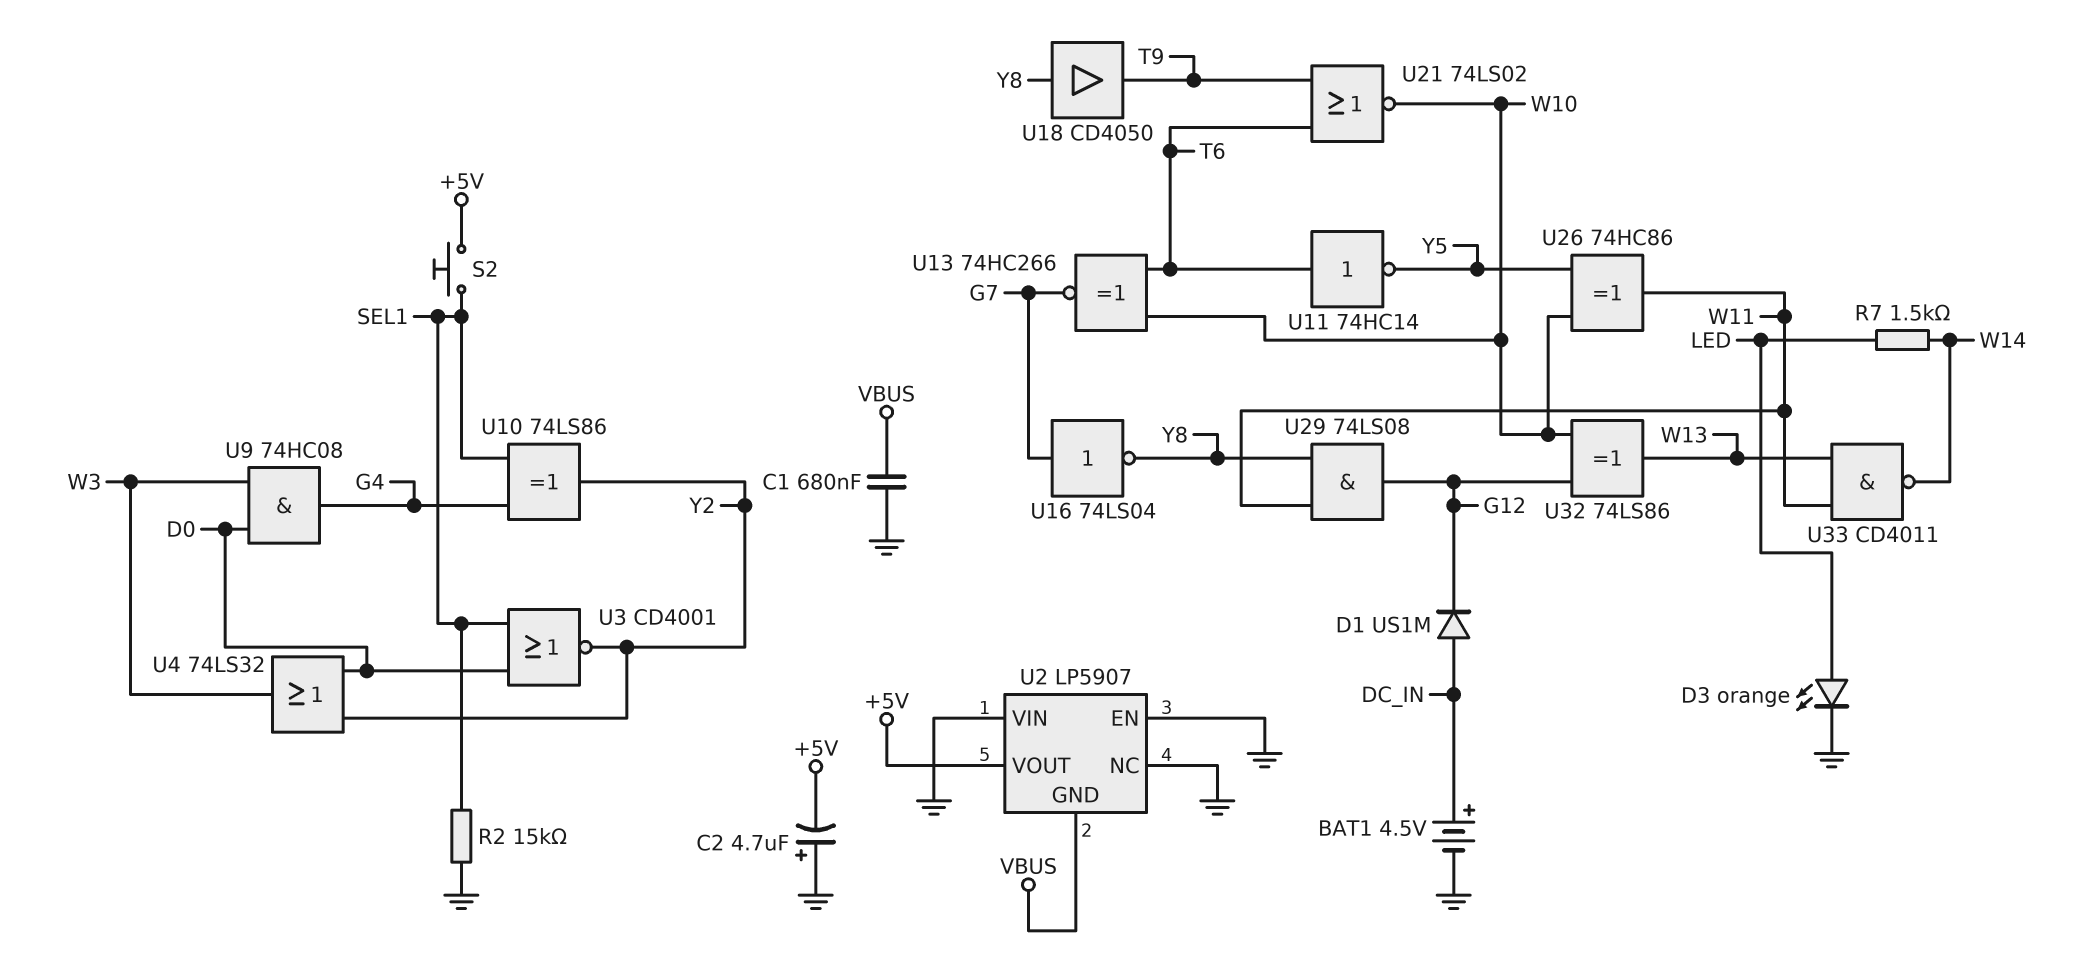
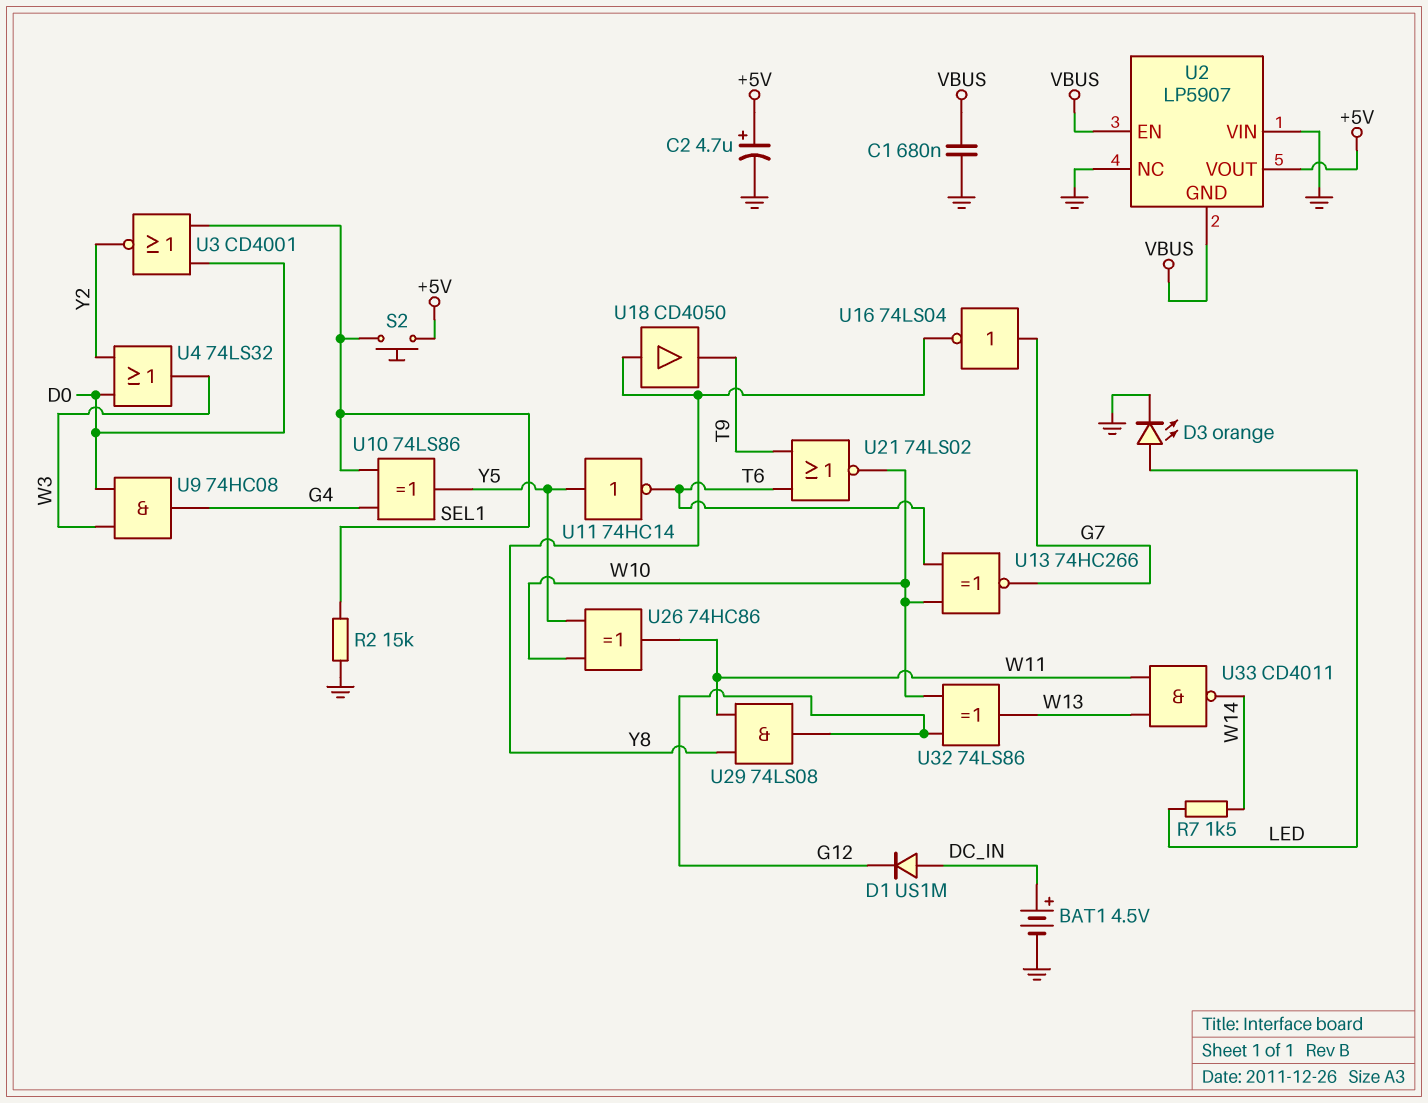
C2: 4.7uF (plus GND, minus +5V) -> 4.7uF (plus +5V, minus GND)
U2 pin EN: GND -> VBUS
U10: XOR 74LS86 (in G4, in SEL1, out Y2) -> XOR 74LS86 (in G4, in SEL1, out Y5)
U11: NOT 74HC14 (in T6, out Y5) -> NOT 74HC14 (in Y5, out T6)

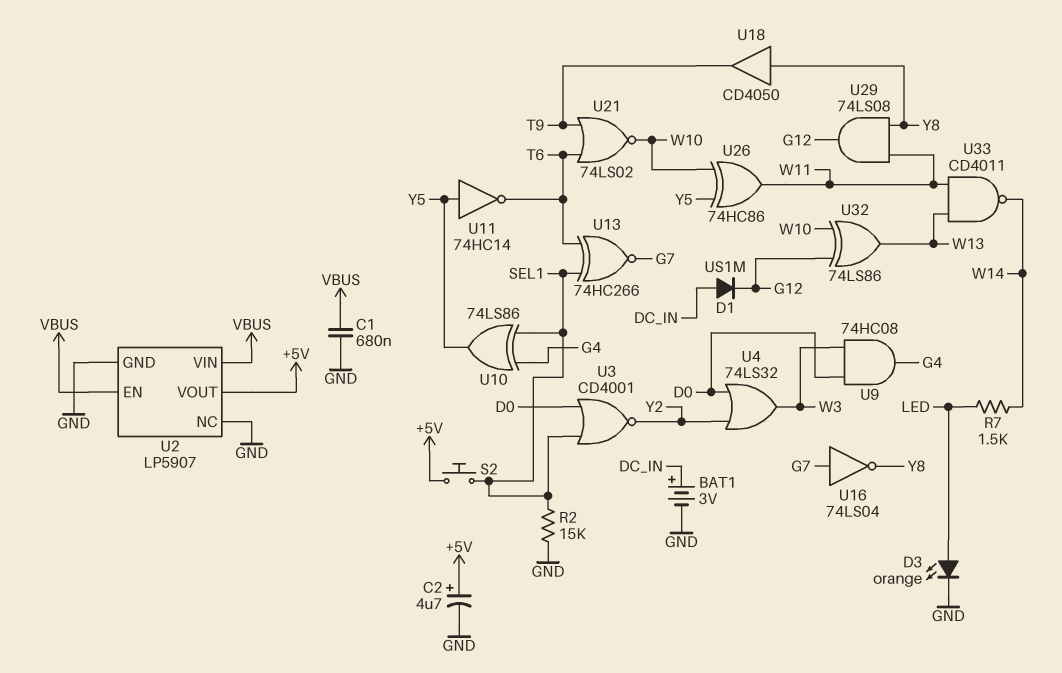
BAT1: 4.5V (plus DC_IN, minus GND) -> 3V (plus DC_IN, minus GND)
U2 pin GND: VBUS -> GND
U2 pin VIN: GND -> VBUS
U13: XNOR 74HC266 (in T6, in W10, out G7) -> XNOR 74HC266 (in SEL1, in T6, out G7)

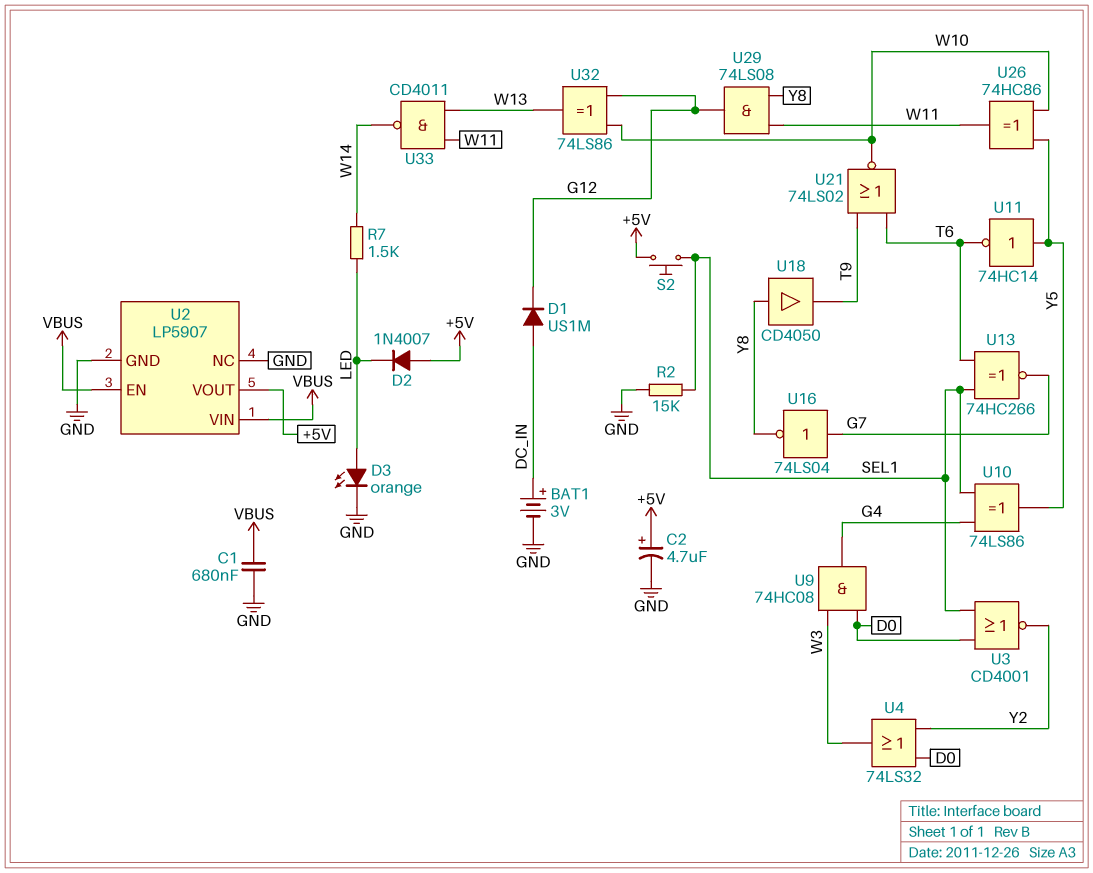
D2: none -> diode 1N4007 (A +5V, K LED)

